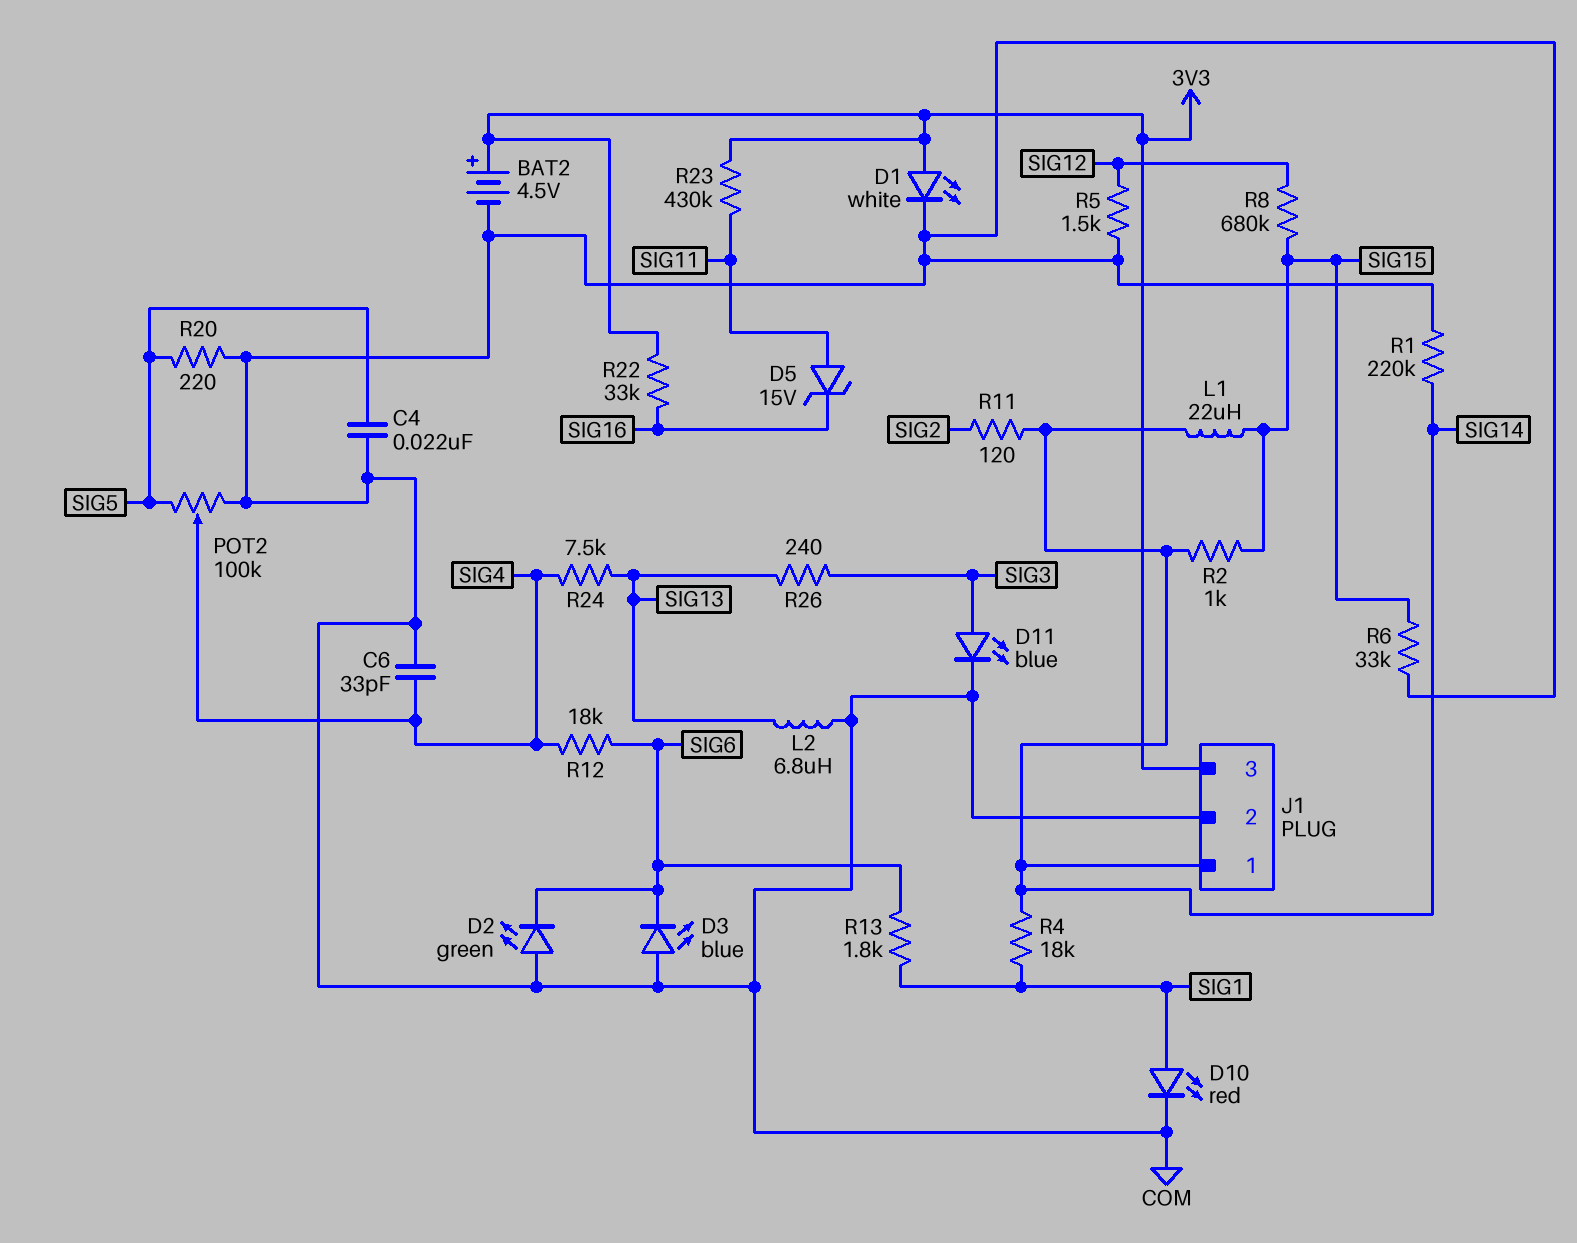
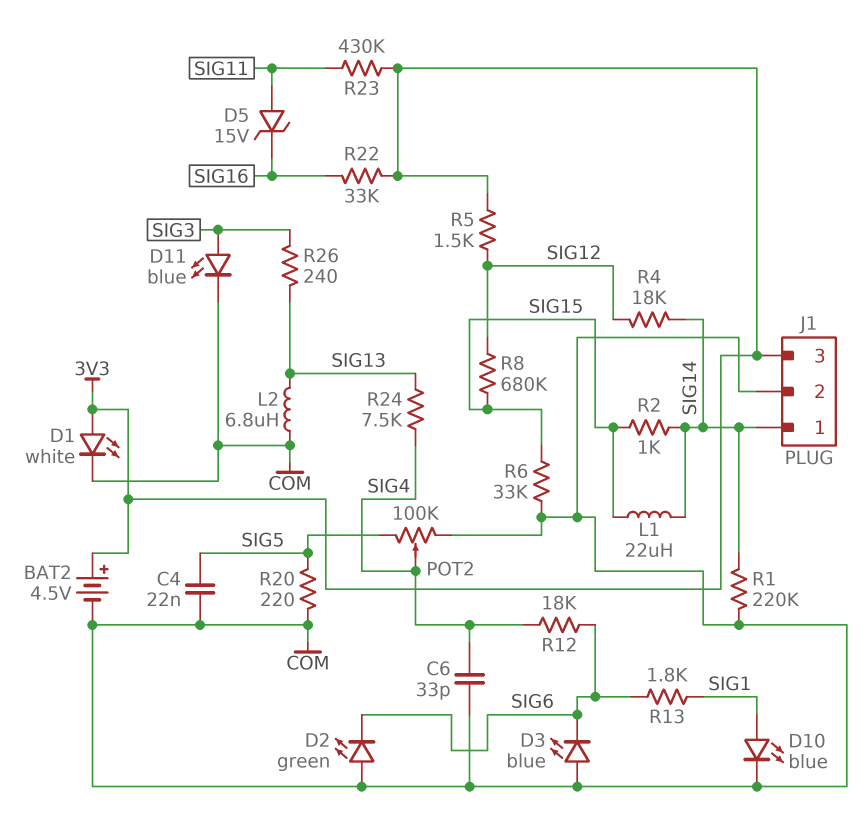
D10: LED red (A SIG1, K COM) -> LED blue (A SIG1, K COM)
R4: 18k (SIG1, SIG14) -> 18k (SIG12, SIG14)
R5: 1.5k (COM, SIG12) -> 1.5k (3V3, SIG12)
R11: 120 (SIG2, SIG14) -> none

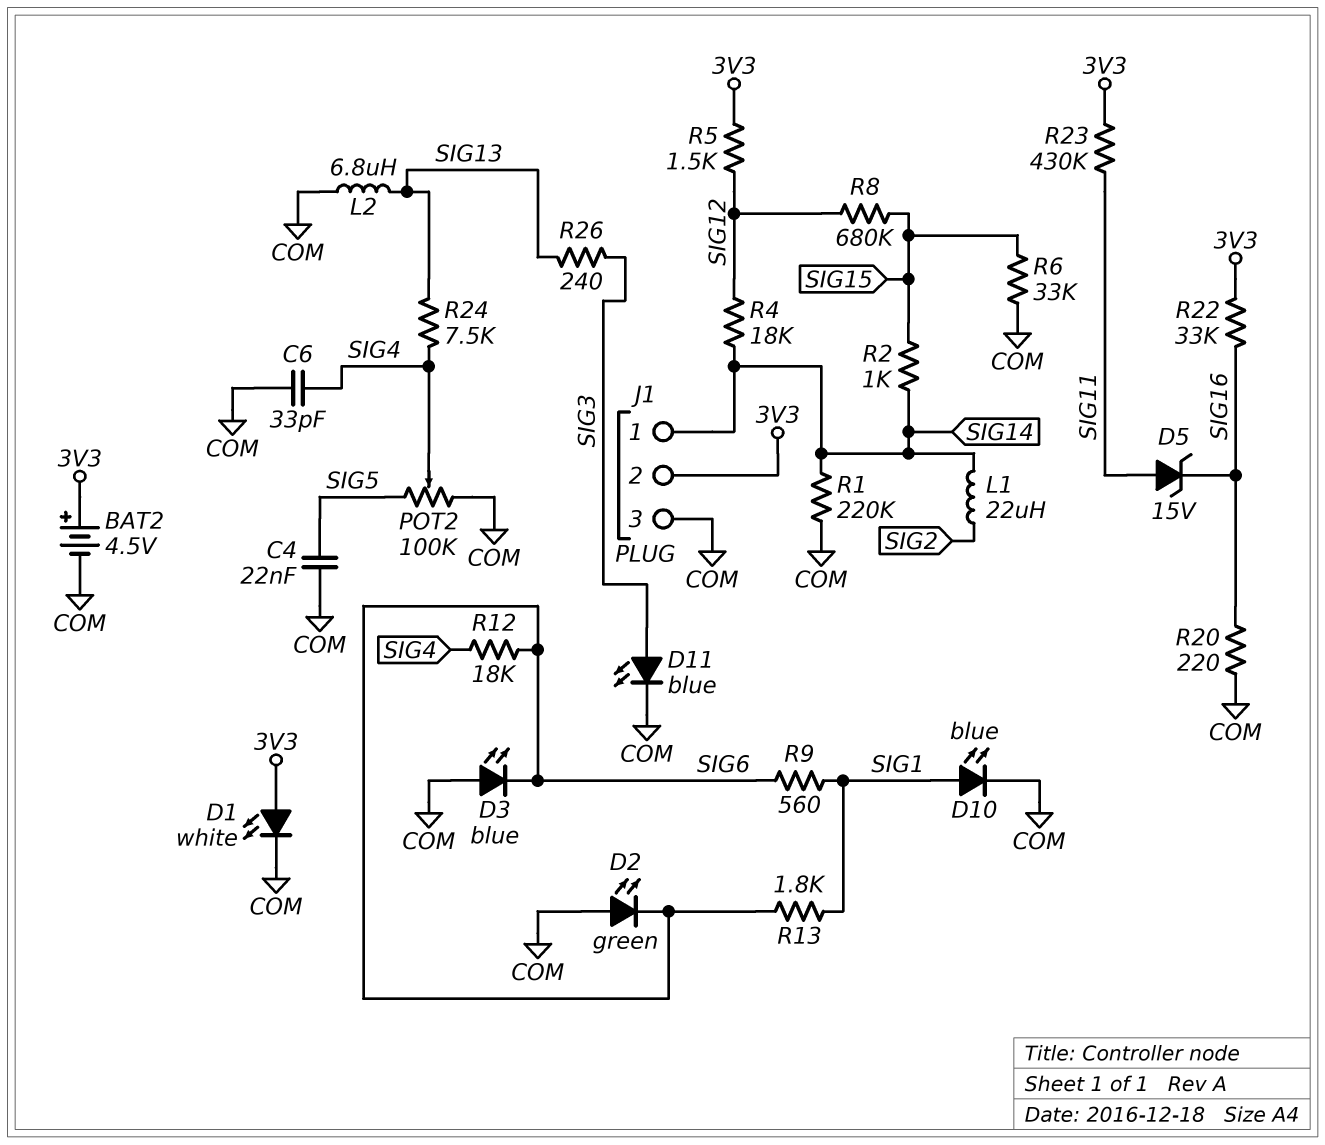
J1 pin 2: COM -> 3V3
J1 pin 3: 3V3 -> COM
L1: 22uH (SIG14, SIG15) -> 22uH (SIG2, SIG14)
R9: none -> 560 (SIG1, SIG6)
R20: 220 (COM, SIG5) -> 220 (COM, SIG16)

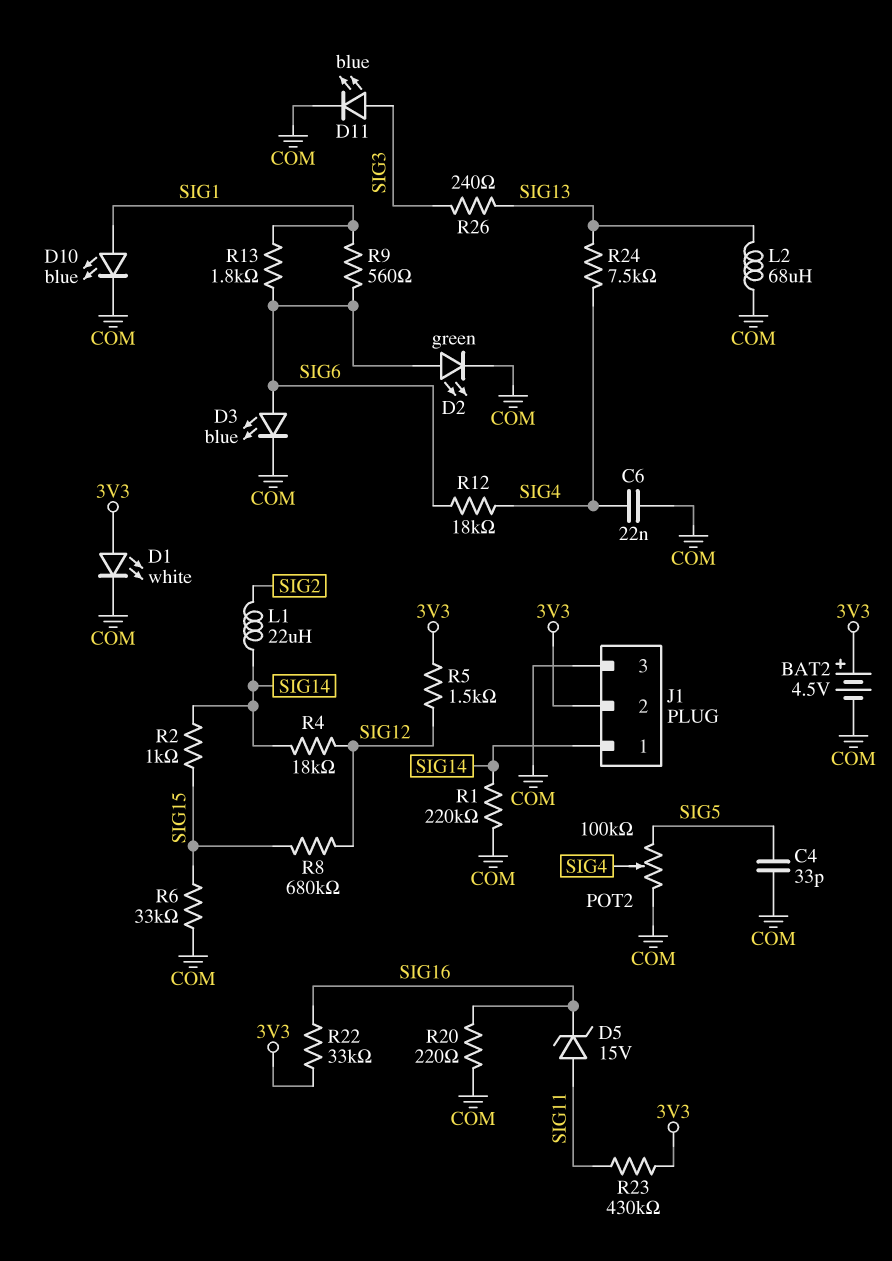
C4: 22nF (COM, SIG5) -> 33pF (COM, SIG5)
C6: 33pF (COM, SIG4) -> 22nF (COM, SIG4)
D2: LED green (A COM, K SIG6) -> LED green (A SIG6, K COM)
D3: LED blue (A COM, K SIG6) -> LED blue (A SIG6, K COM)
L2: 6.8uH (COM, SIG13) -> 68uH (COM, SIG13)

